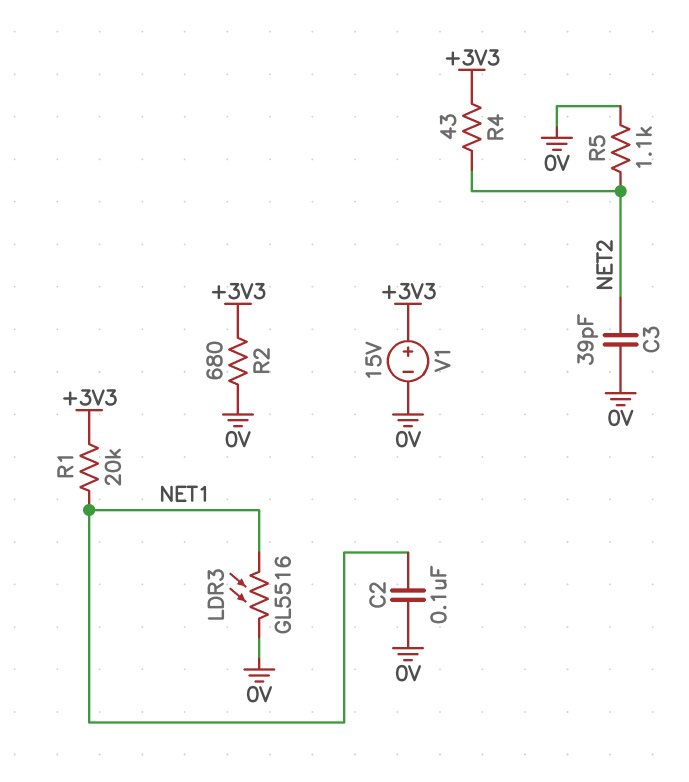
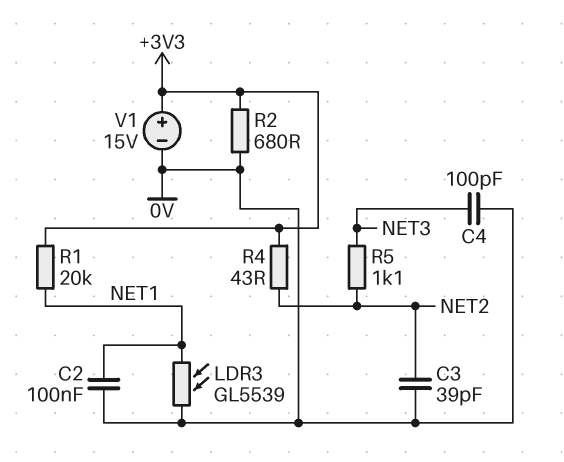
C4: none -> 100pF (0V, NET3)
LDR3: GL5516 (0V, NET1) -> GL5539 (0V, NET1)
R5: 1.1k (0V, NET2) -> 1.1k (NET2, NET3)

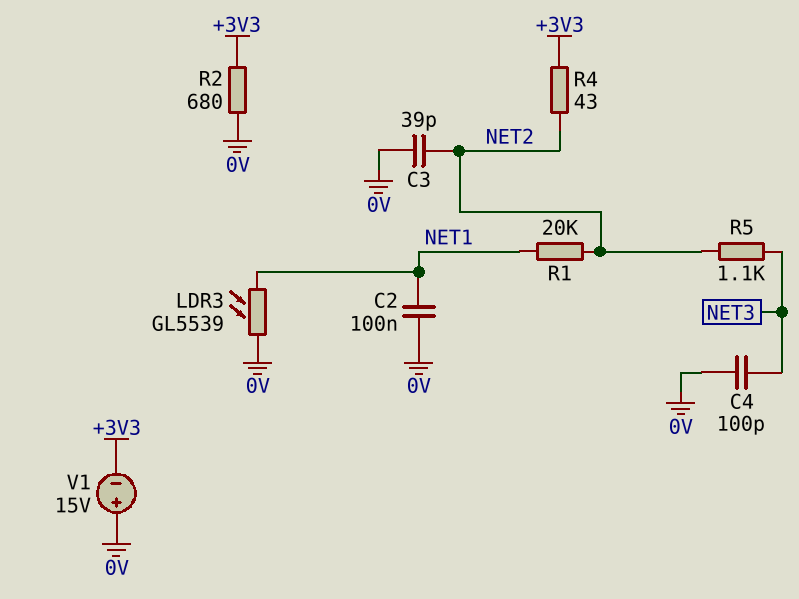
R1: 20k (+3V3, NET1) -> 20k (NET1, NET2)
V1: 15V (plus +3V3, minus 0V) -> 15V (plus 0V, minus +3V3)

